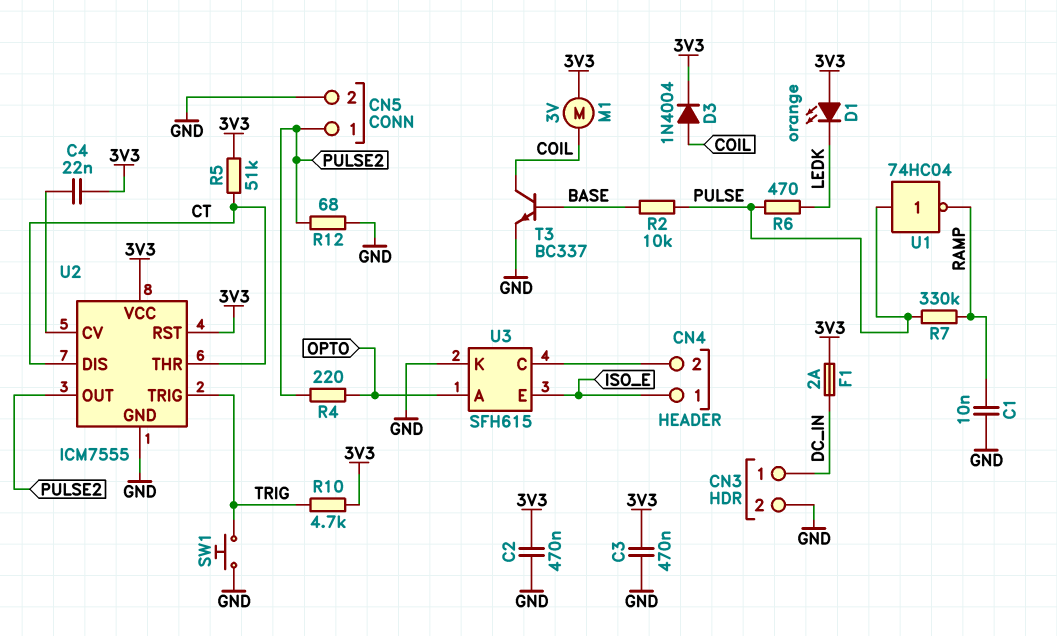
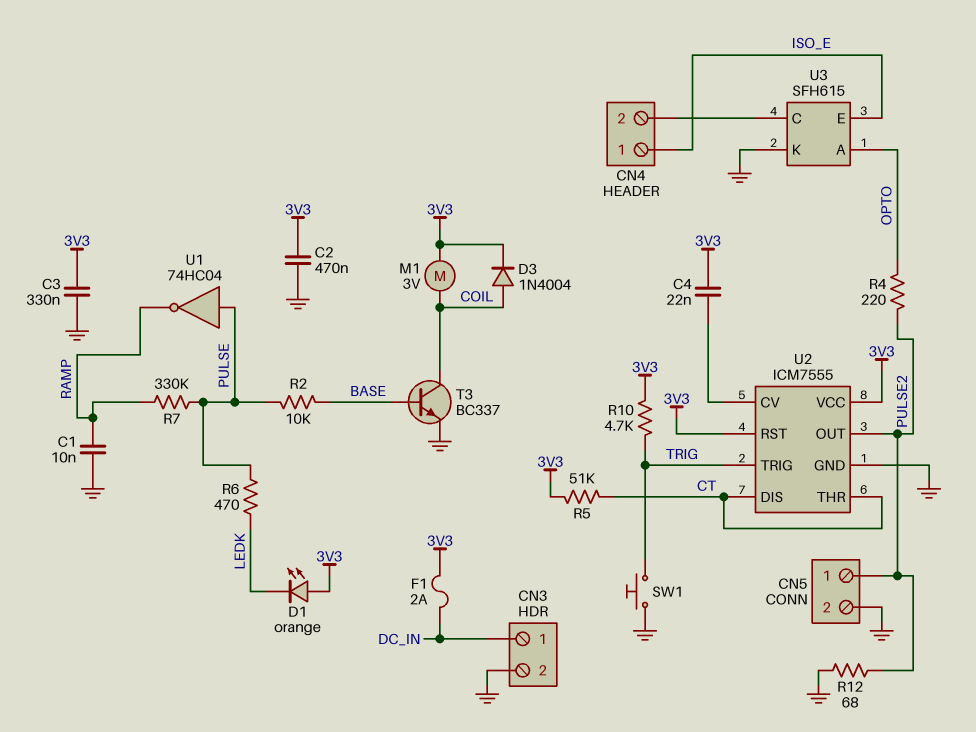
C3: 470nF (3V3, GND) -> 330nF (3V3, GND)

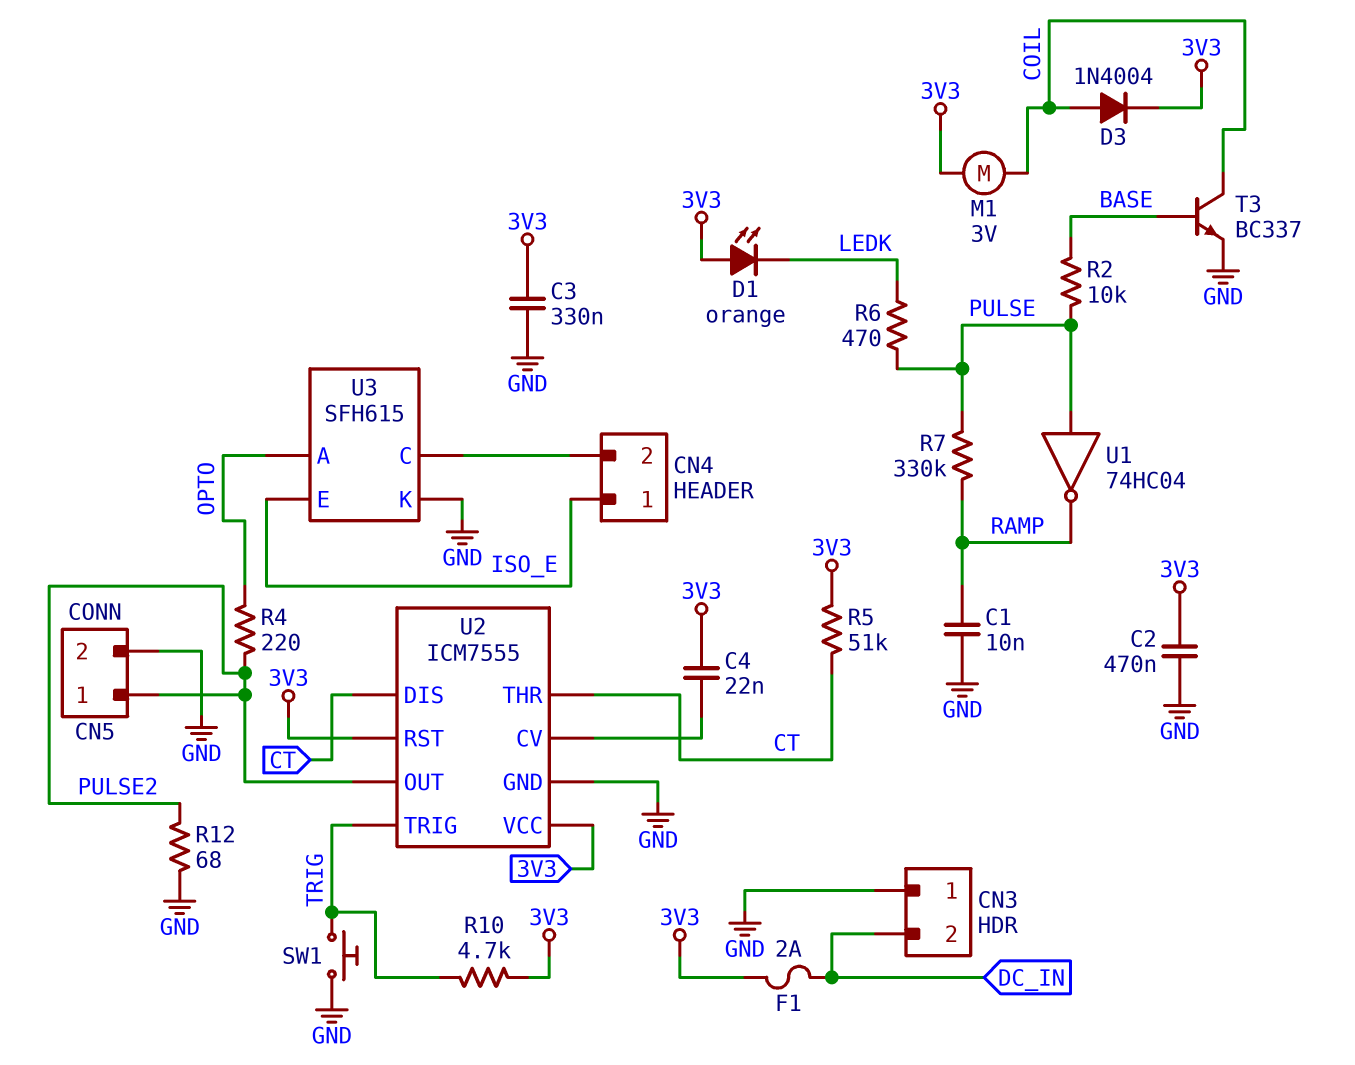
CN3 pin 1: DC_IN -> GND
CN3 pin 2: GND -> DC_IN

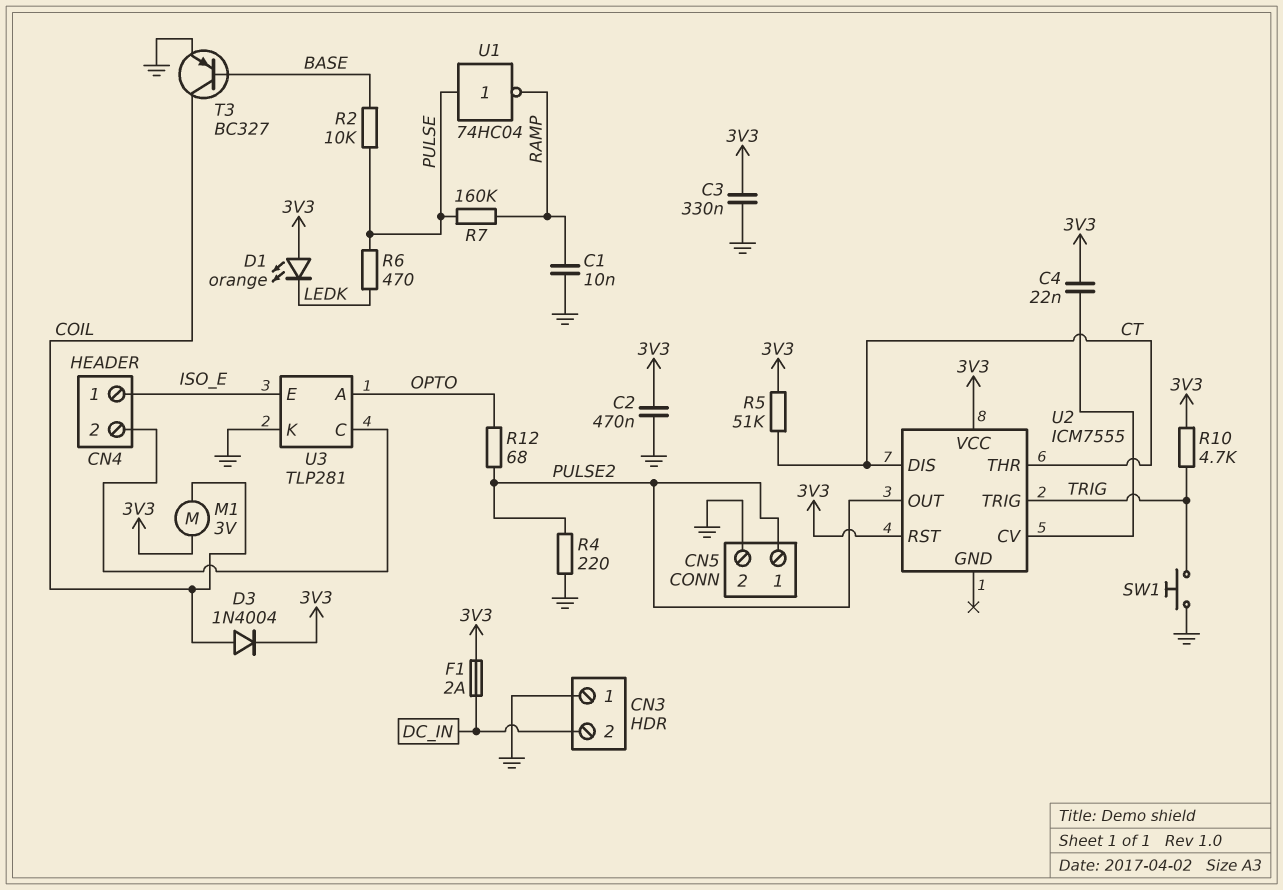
R4: 220 (OPTO, PULSE2) -> 220 (GND, PULSE2)
R7: 330k (PULSE, RAMP) -> 160k (PULSE, RAMP)
R12: 68 (GND, PULSE2) -> 68 (OPTO, PULSE2)
T3: NPN BC337 (B BASE, C COIL, E GND) -> PNP BC327 (B BASE, C COIL, E GND)
U2 pin GND: GND -> none
U3: SFH615 -> TLP281

